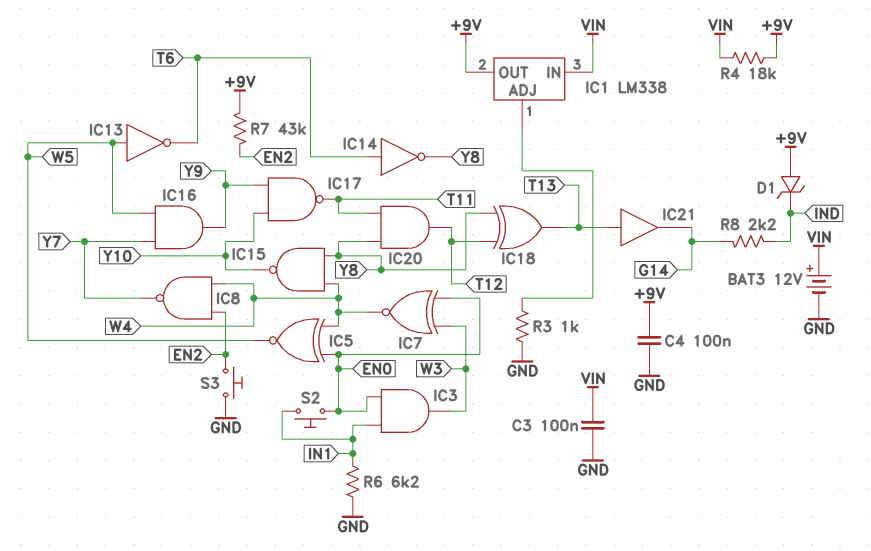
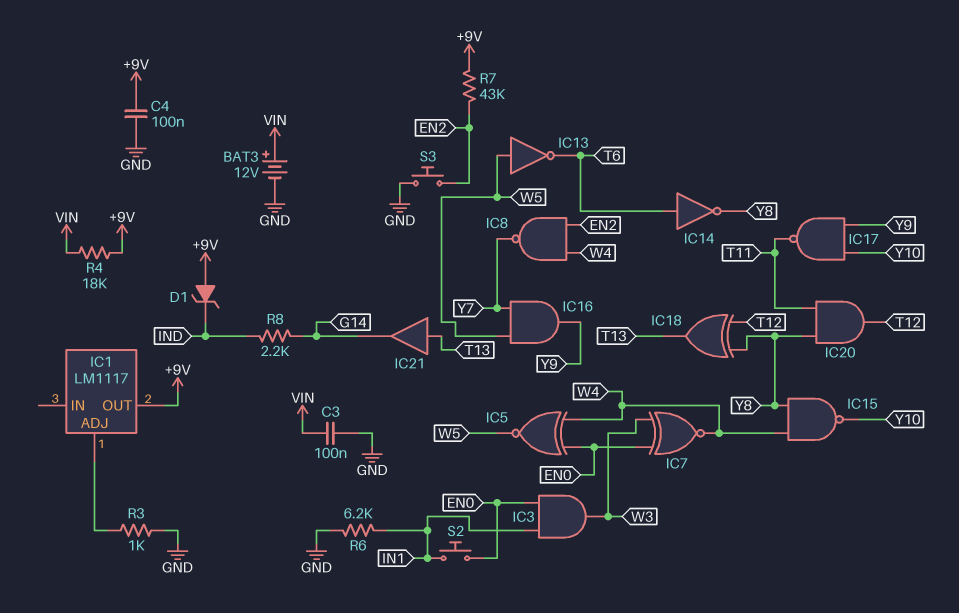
IC1: LM338 -> LM1117
IC1 pin IN: VIN -> none

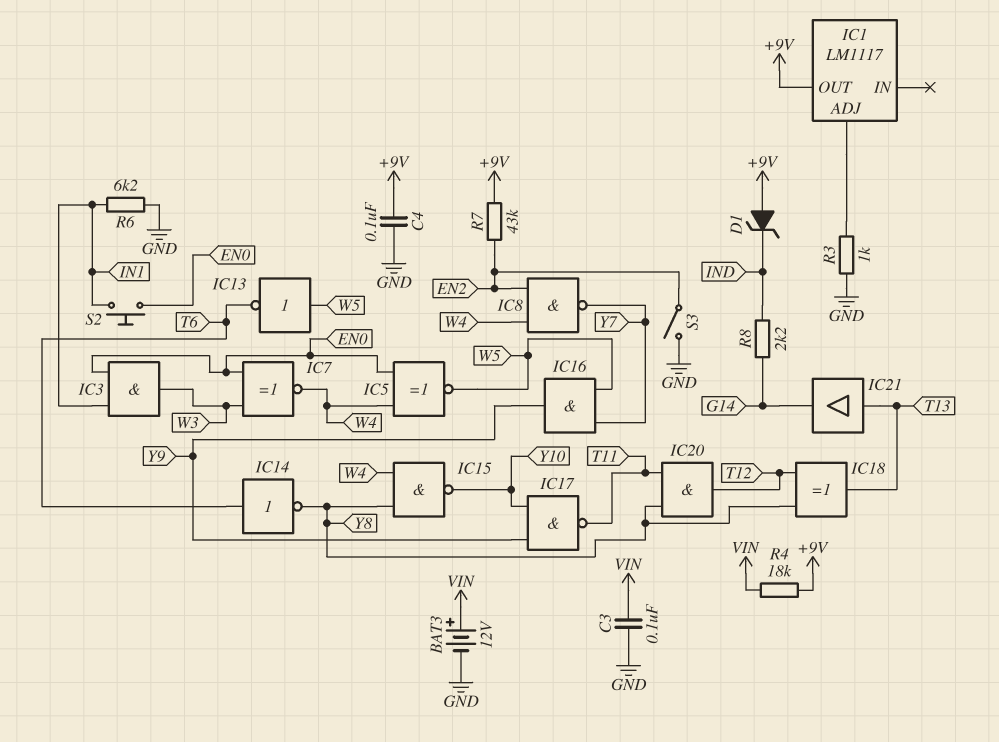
S3: button (EN2, GND) -> switch (EN2, GND)

